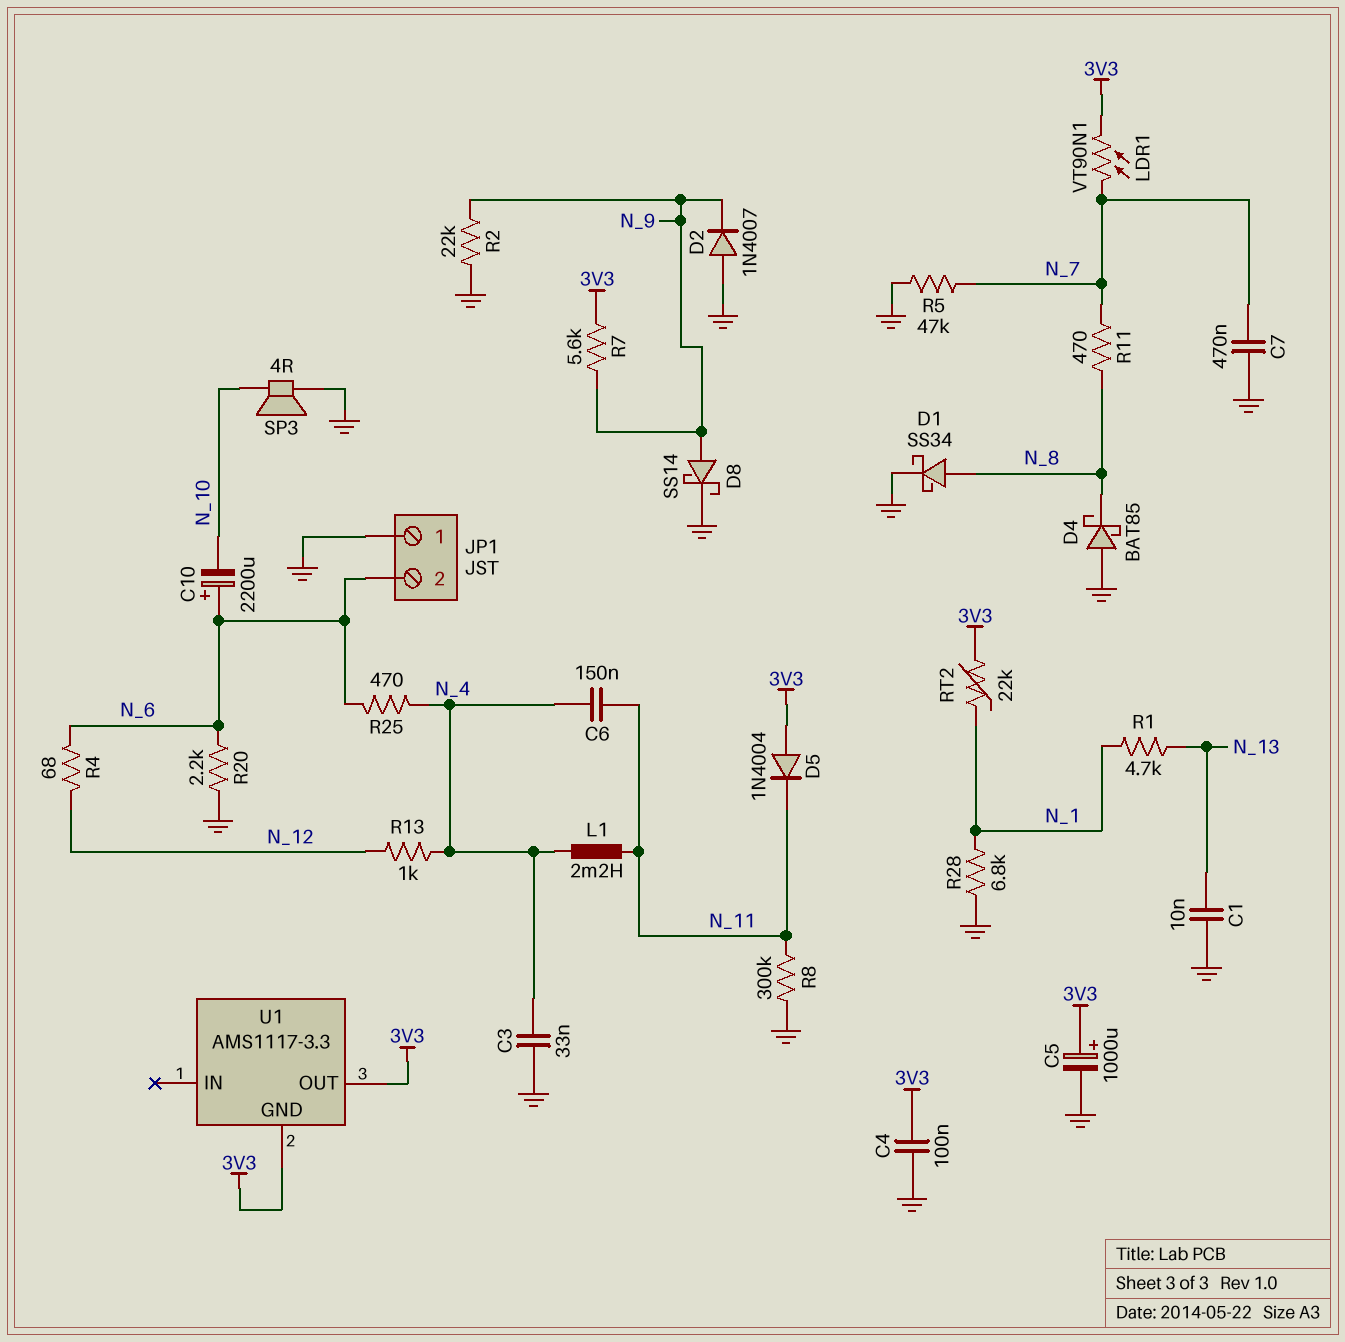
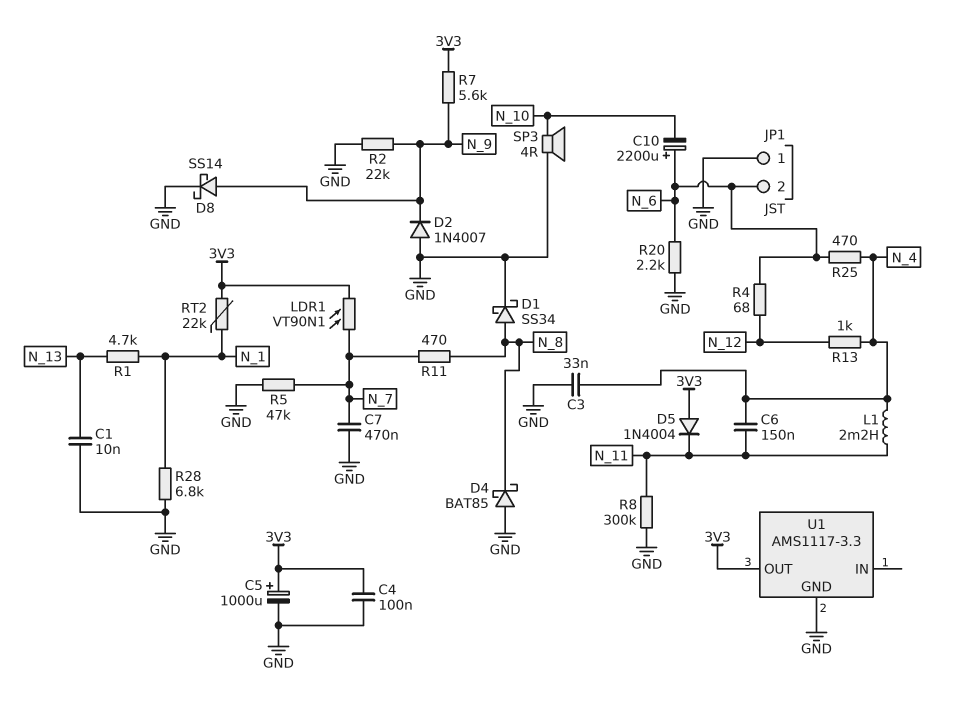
U1 pin GND: 3V3 -> GND

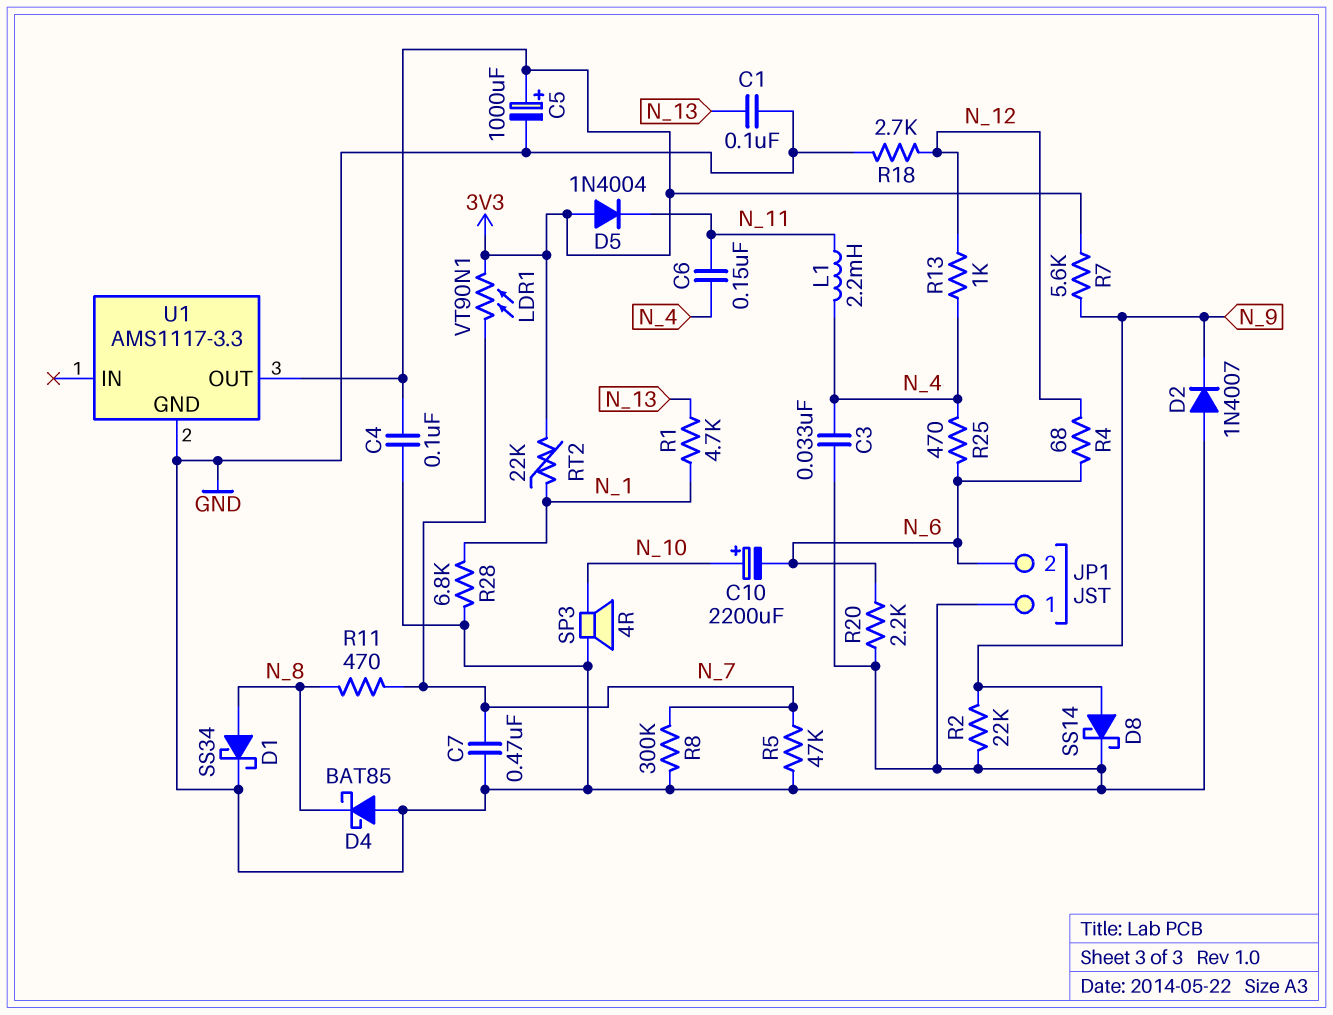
C1: 10nF (GND, N_13) -> 100nF (GND, N_13)
C10: 2200uF (plus N_6, minus N_10) -> 2200uF (plus N_10, minus N_6)
R8: 300k (GND, N_11) -> 300k (GND, N_7)
R18: none -> 2.7k (GND, N_12)

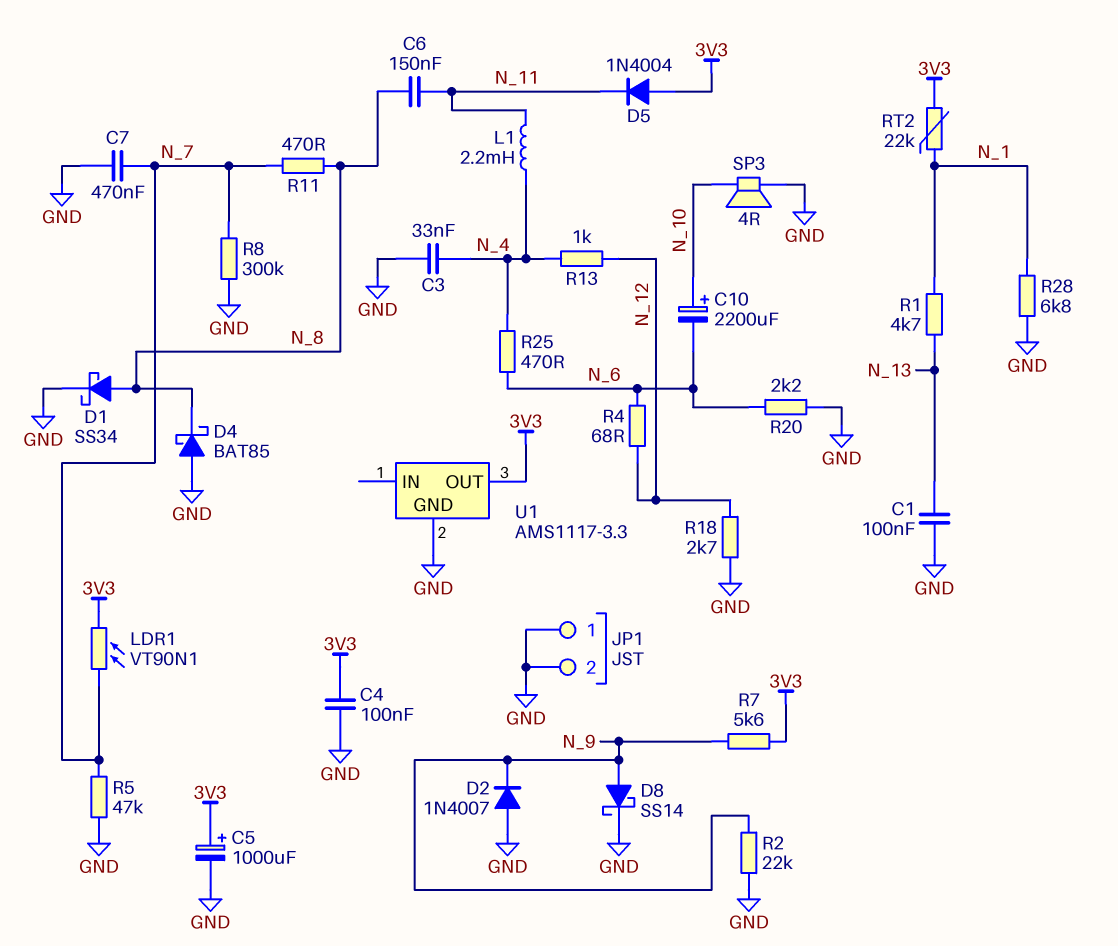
C6: 150nF (N_4, N_11) -> 150nF (N_8, N_11)
JP1 pin 2: N_6 -> GND

